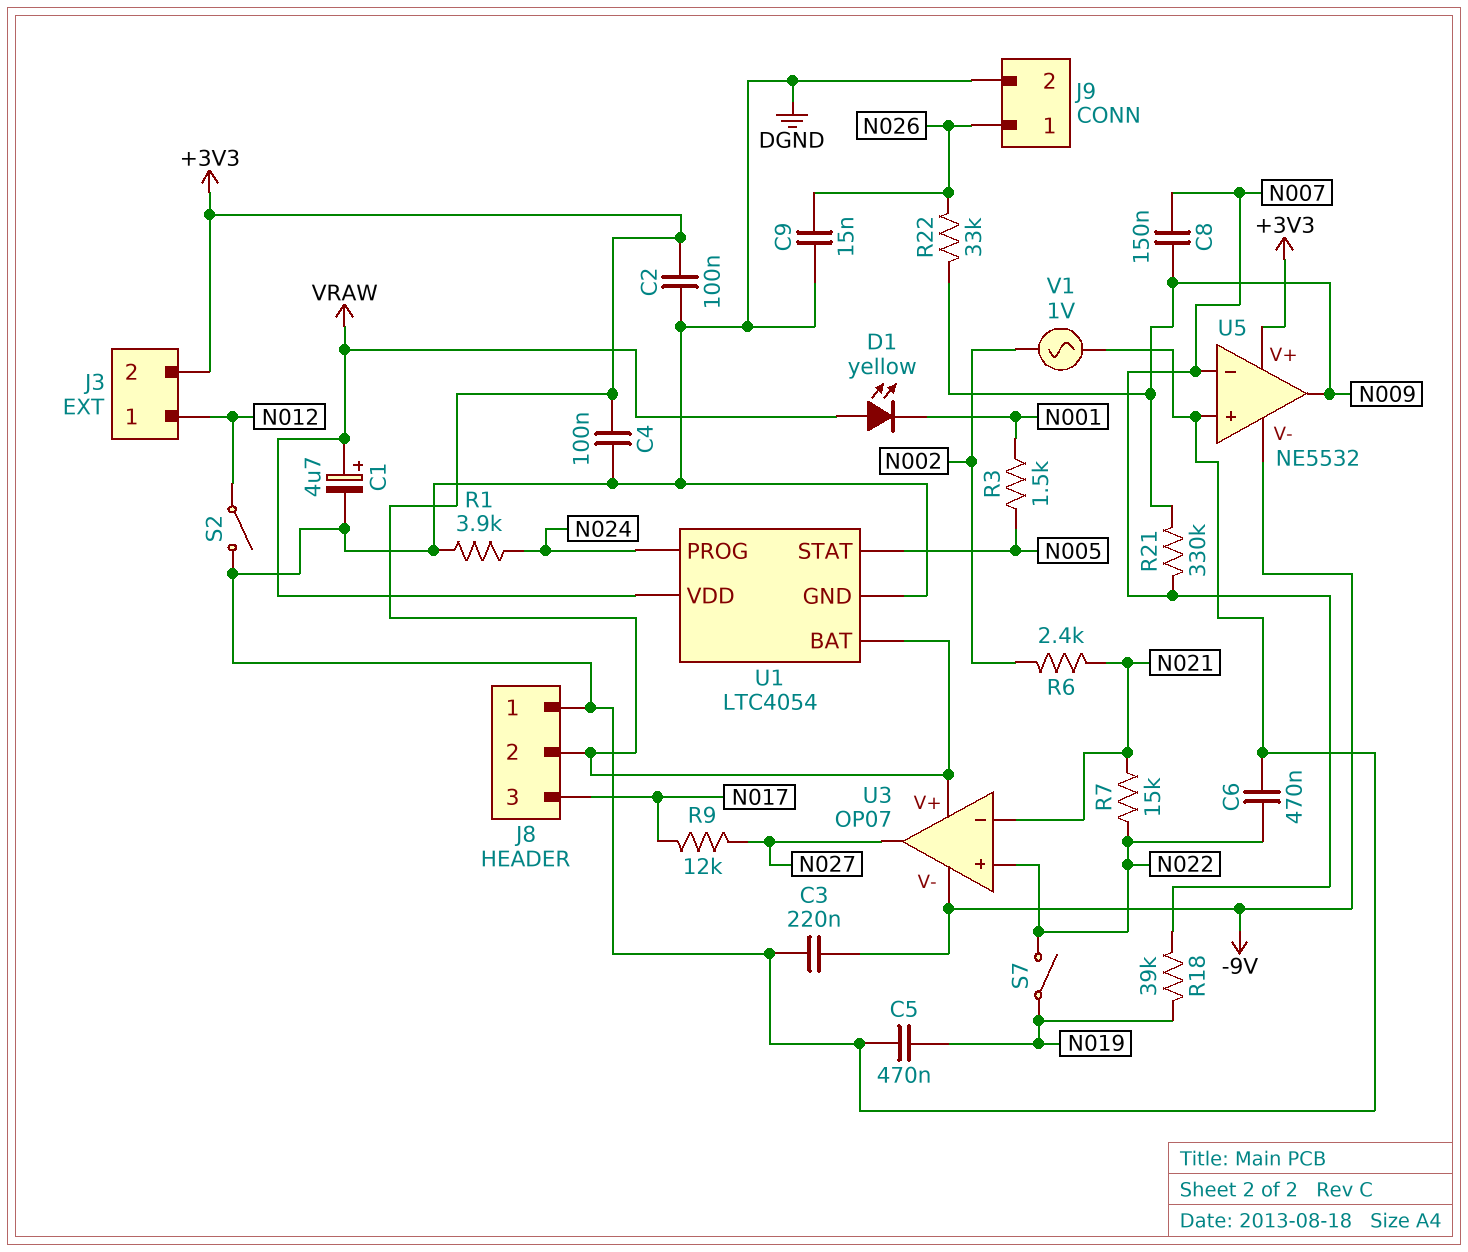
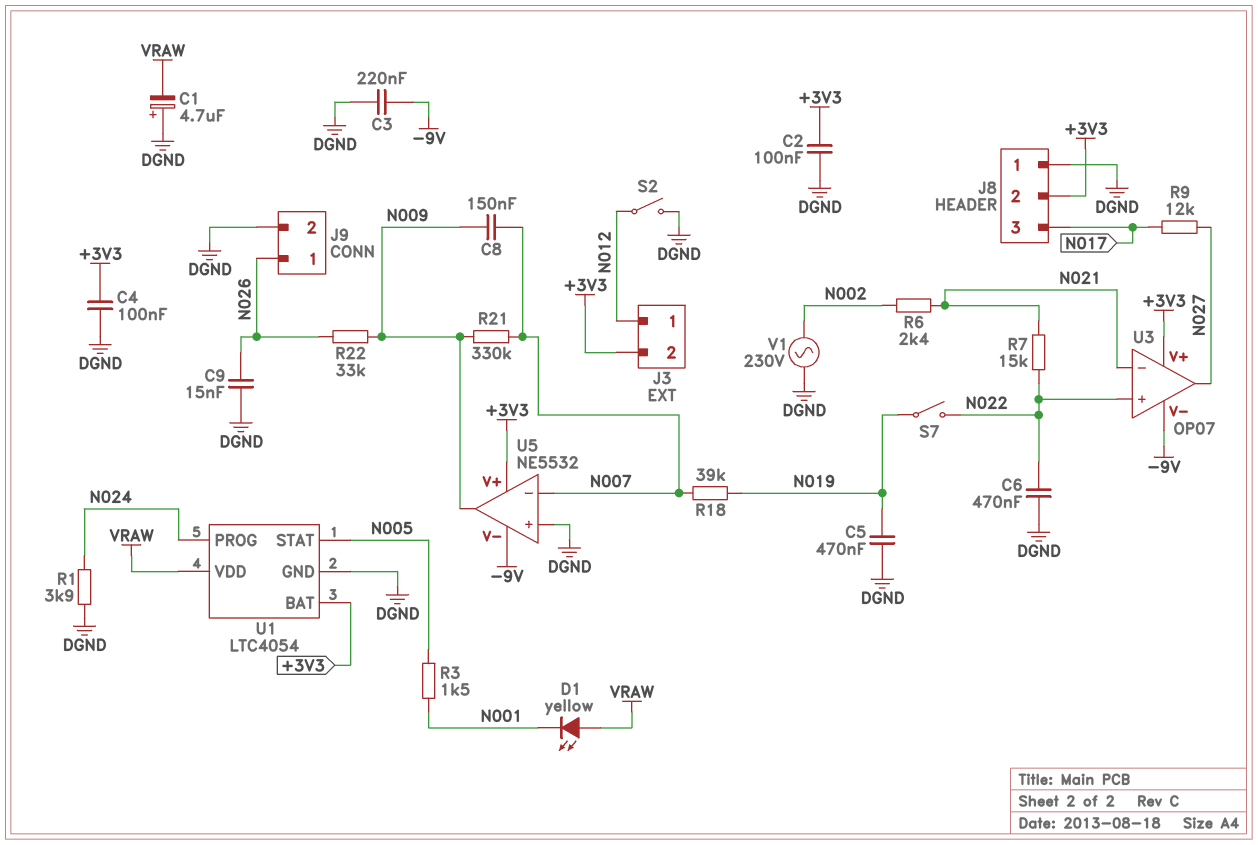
C1: 4.7uF (plus VRAW, minus DGND) -> 4.7uF (plus DGND, minus VRAW)
V1: AC 1V (DGND, N002) -> AC 230V (DGND, N002)

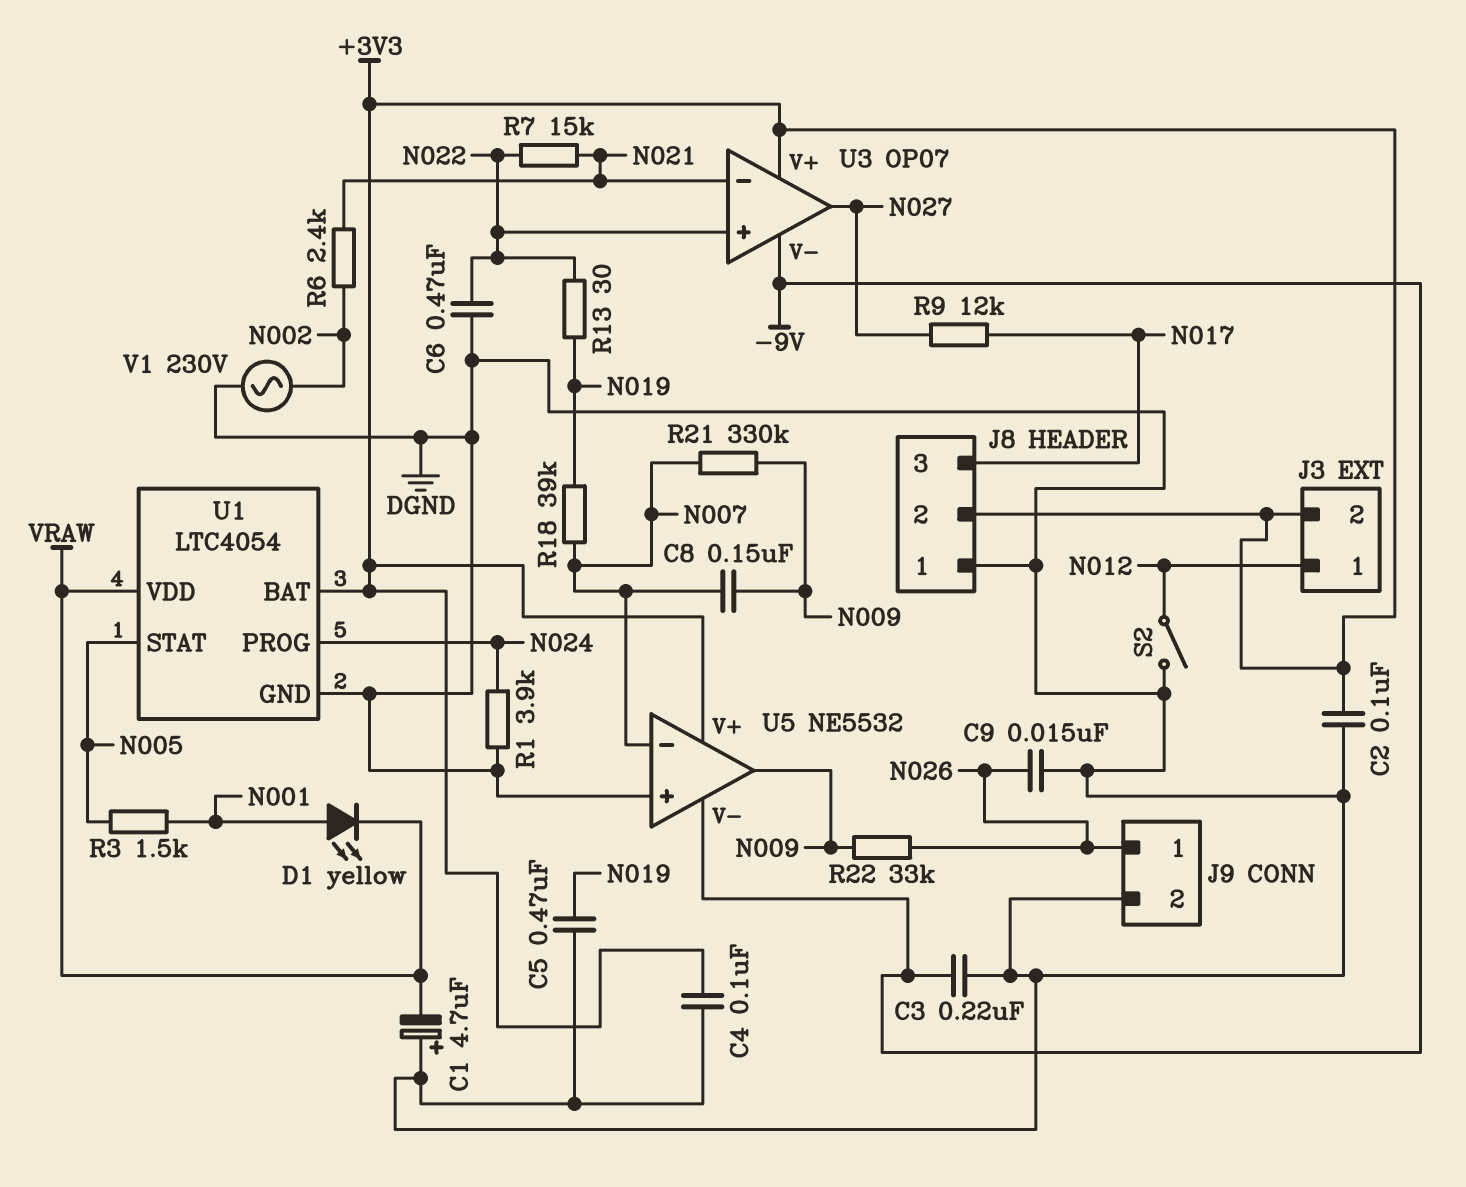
D1: LED yellow (A VRAW, K N001) -> LED yellow (A N001, K VRAW)
R13: none -> 30 (N019, N022)
S7: switch (N019, N022) -> none

